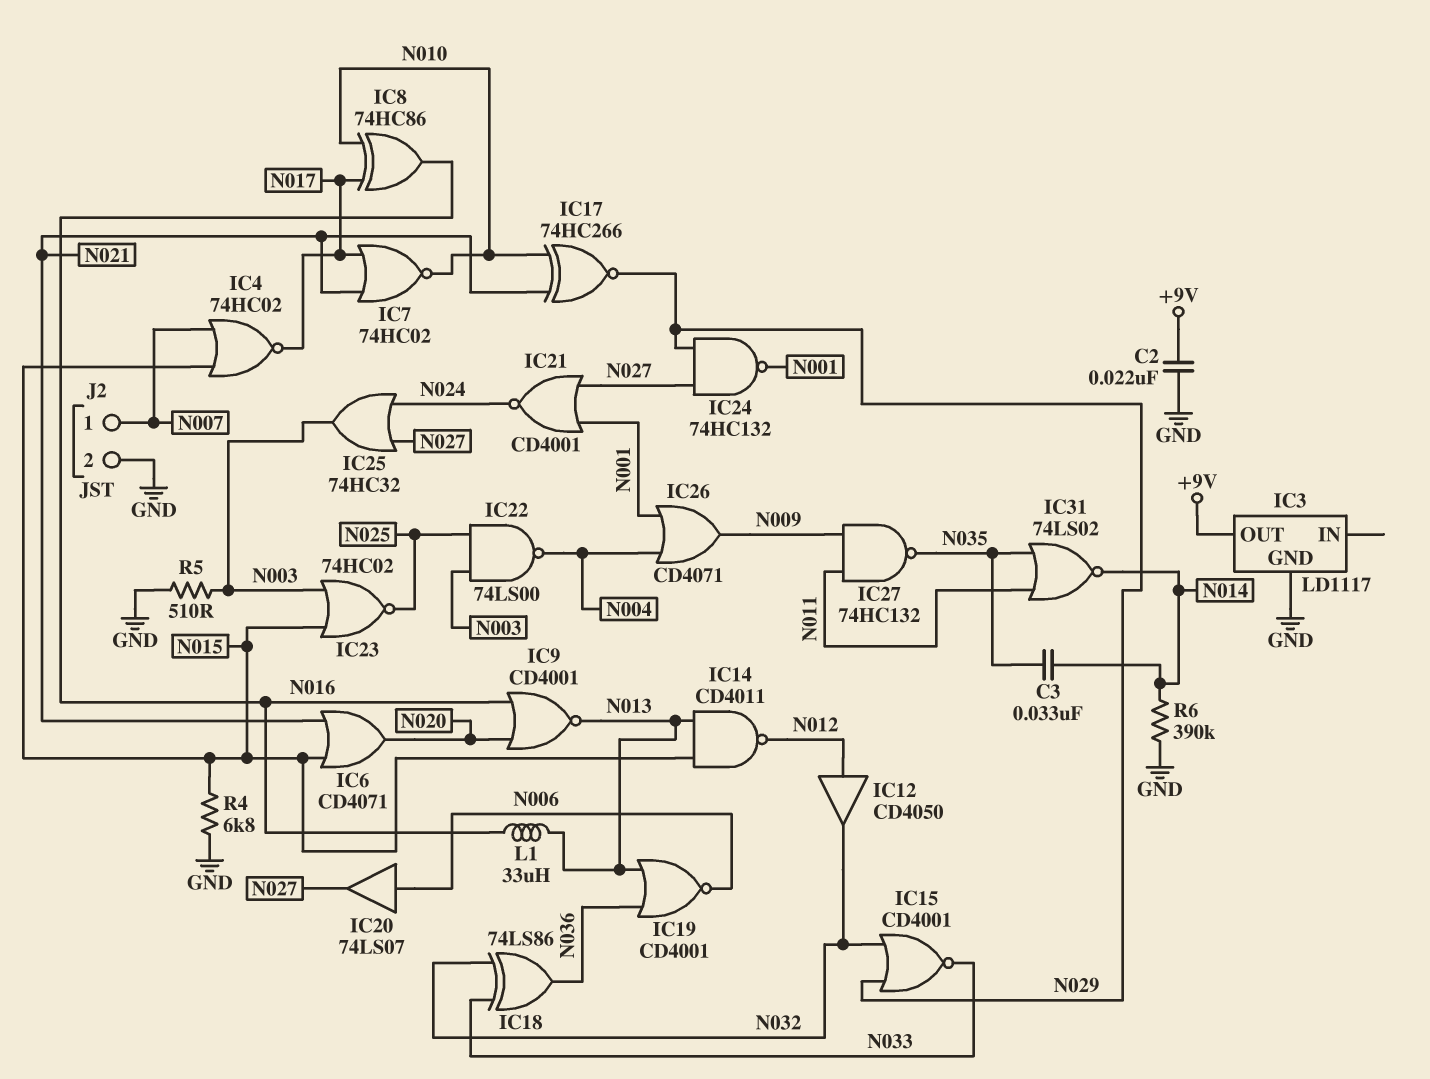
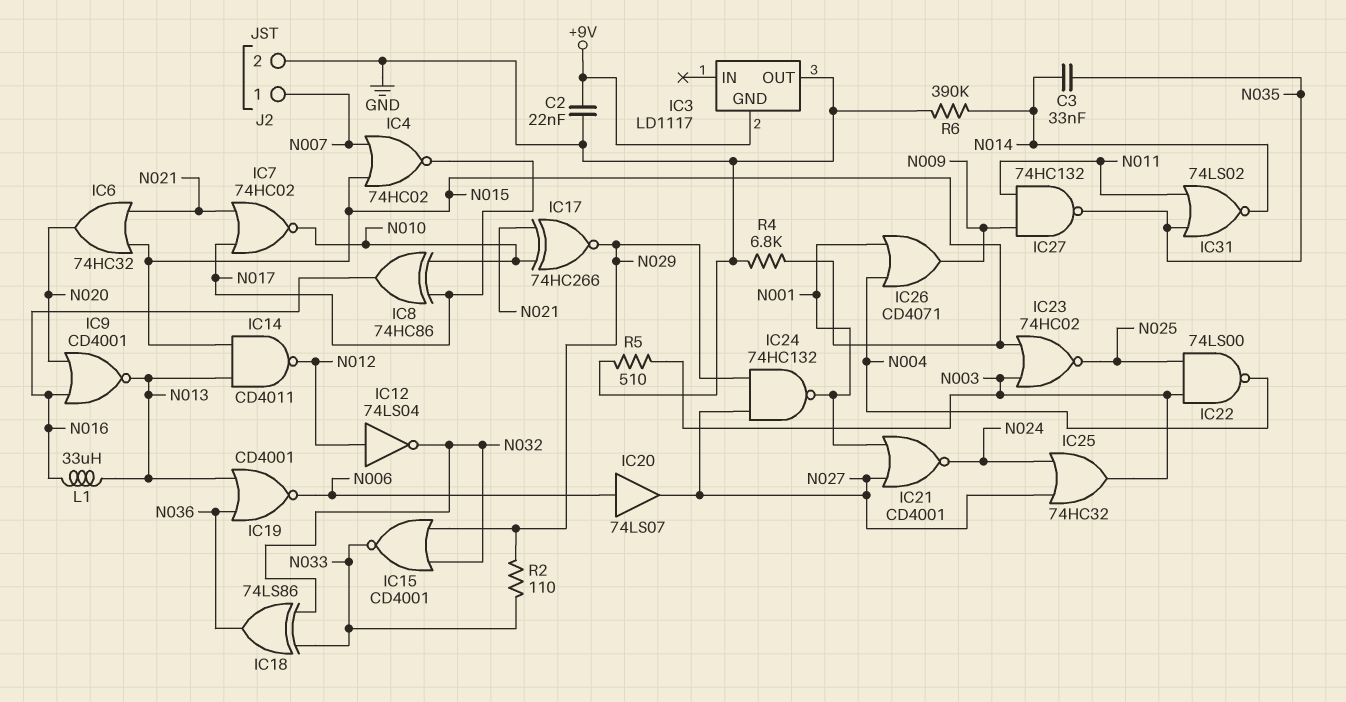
IC3 pin GND: GND -> +9V
IC3 pin OUT: +9V -> GND
IC6: OR CD4071 (in N015, in N021, out N020) -> OR 74HC32 (in N015, in N021, out N020)
IC12: buffer CD4050 (in N012, out N032) -> NOT 74LS04 (in N012, out N032)
R2: none -> 110 (N029, N033)

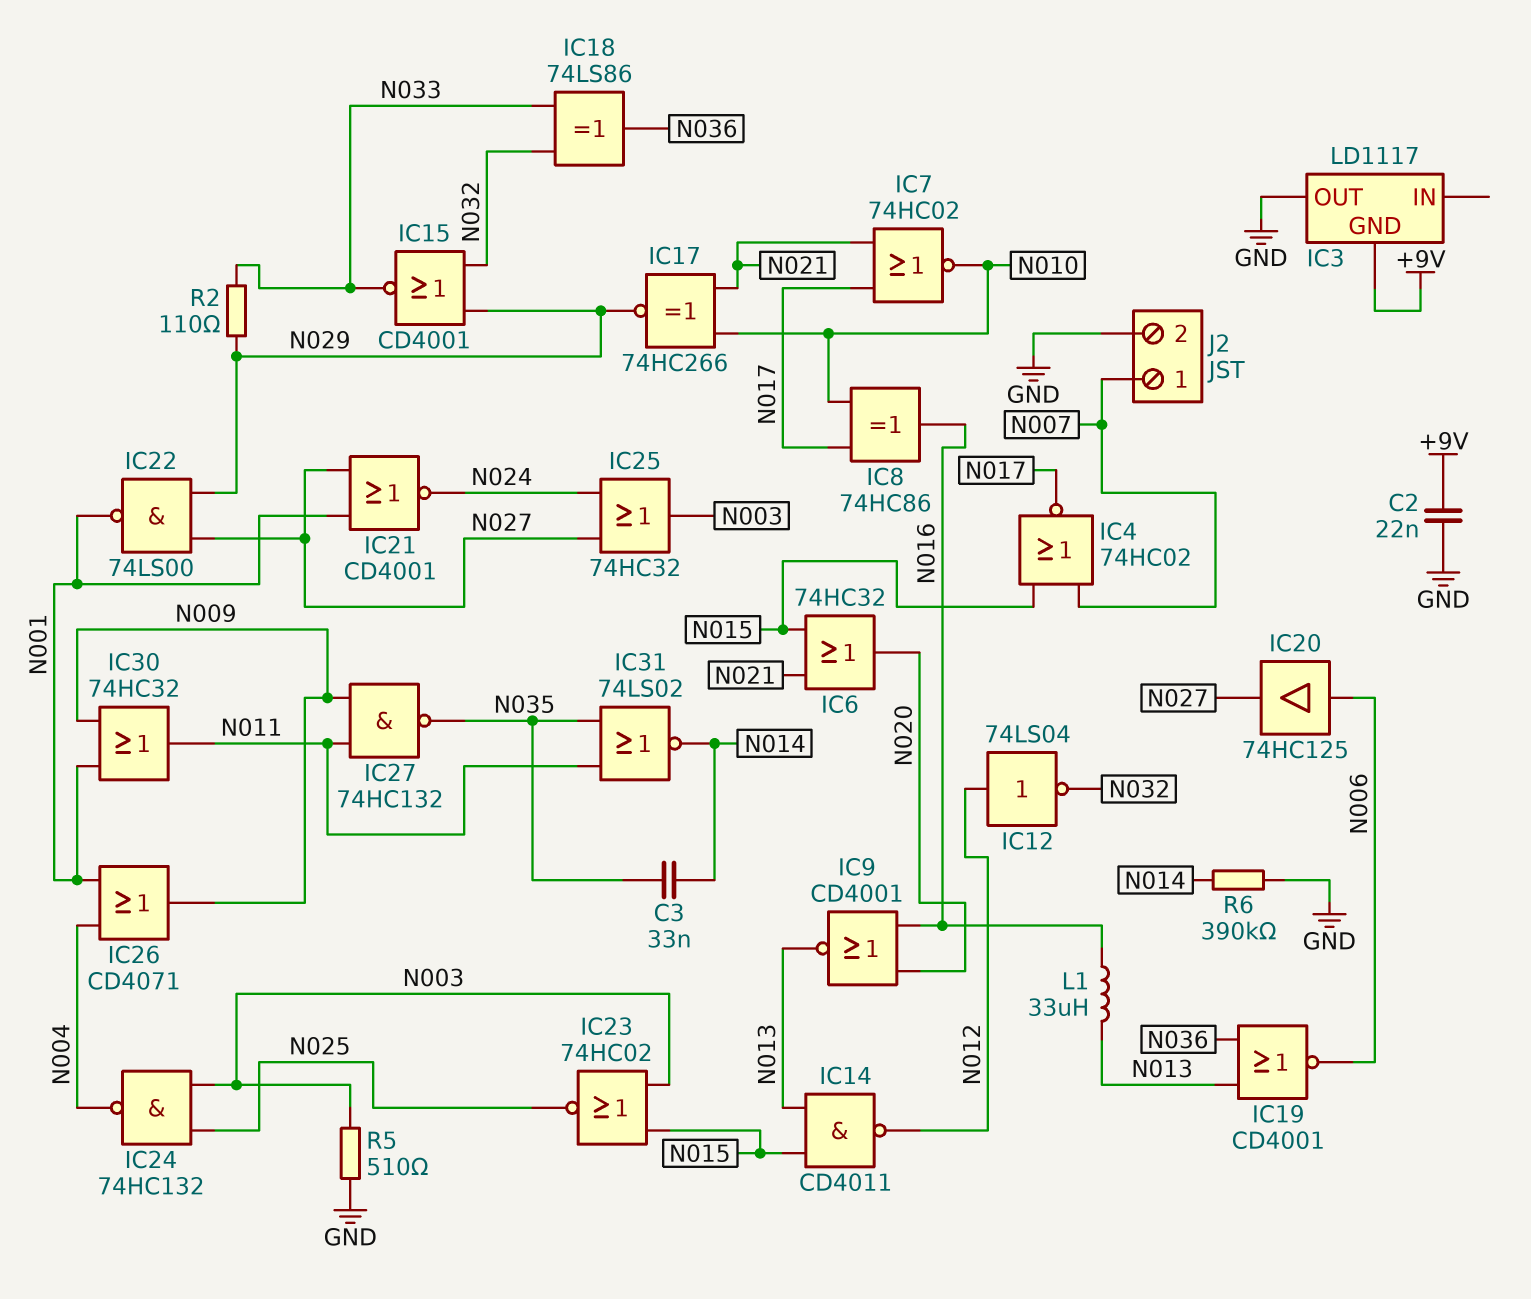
IC20: buffer 74LS07 (in N006, out N027) -> buffer 74HC125 (in N006, out N027)
IC22: NAND 74LS00 (in N003, in N025, out N004) -> NAND 74LS00 (in N027, in N029, out N001)
IC24: NAND 74HC132 (in N027, in N029, out N001) -> NAND 74HC132 (in N003, in N025, out N004)
IC30: none -> OR 74HC32 (in N001, in N009, out N011)
R4: 6.8k (GND, N015) -> none

